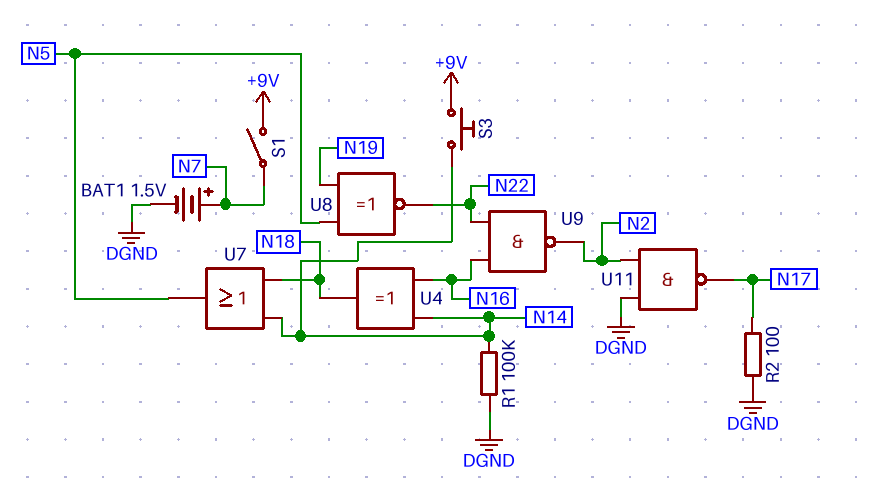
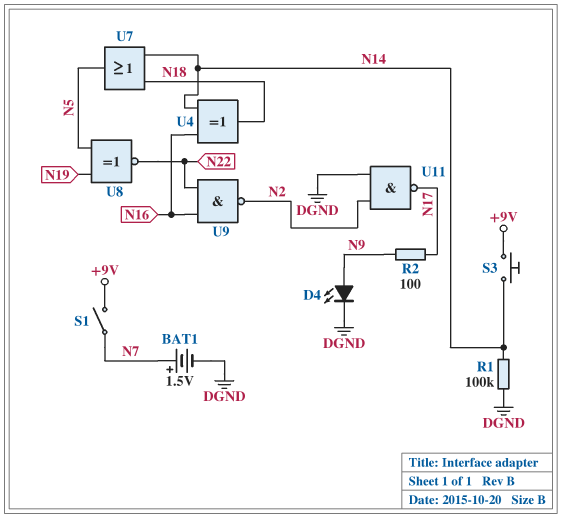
D4: none -> LED (A N9, K DGND)
R2: 100 (DGND, N17) -> 100 (N9, N17)

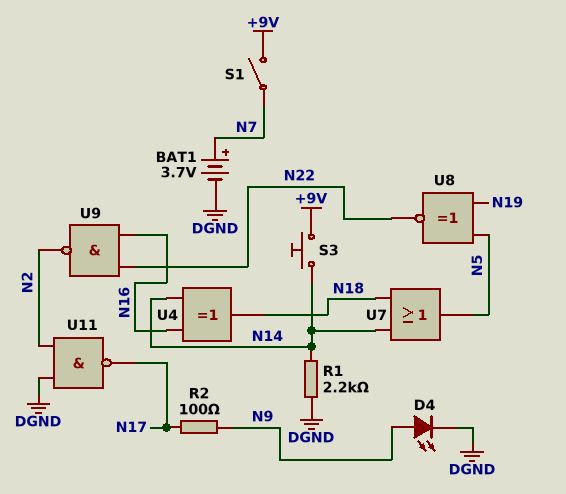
BAT1: 1.5V (plus N7, minus DGND) -> 3.7V (plus N7, minus DGND)
R1: 100k (DGND, N14) -> 2.2k (DGND, N14)

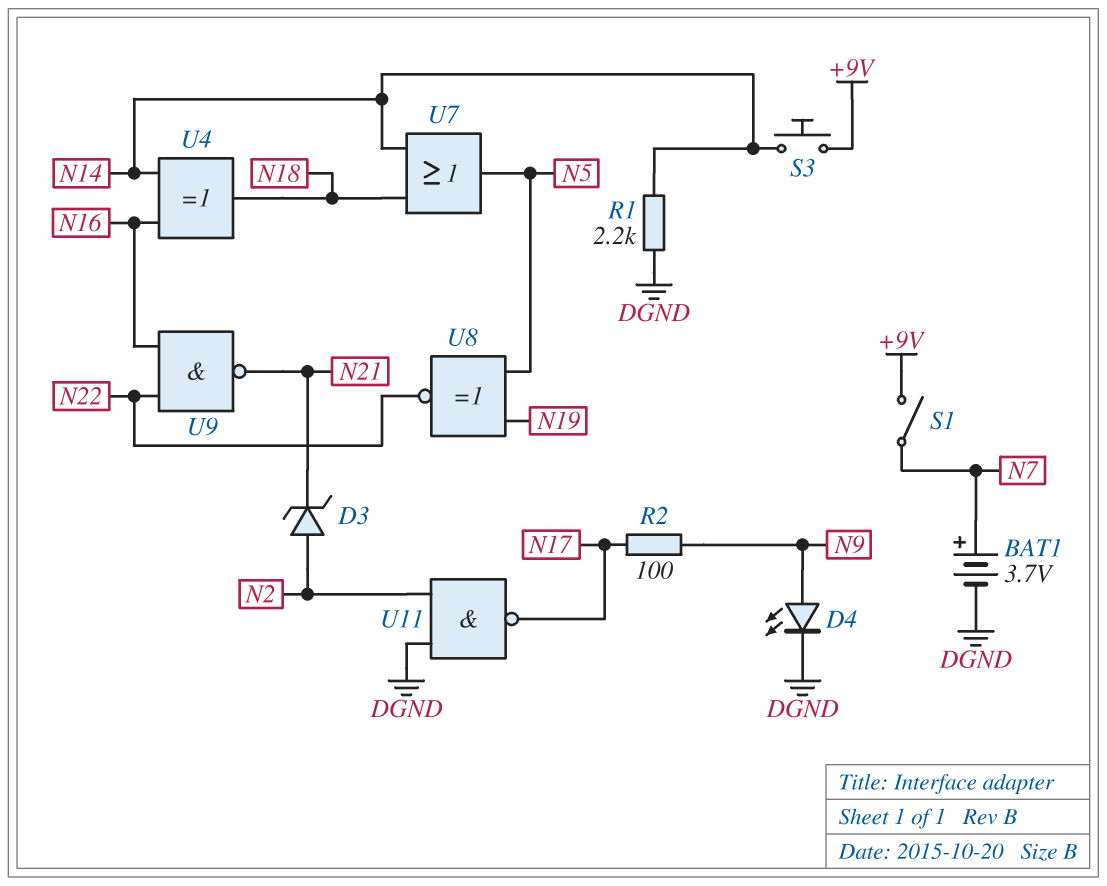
D3: none -> zener (A N2, K N21)
U9: NAND (in N16, in N22, out N2) -> NAND (in N16, in N22, out N21)

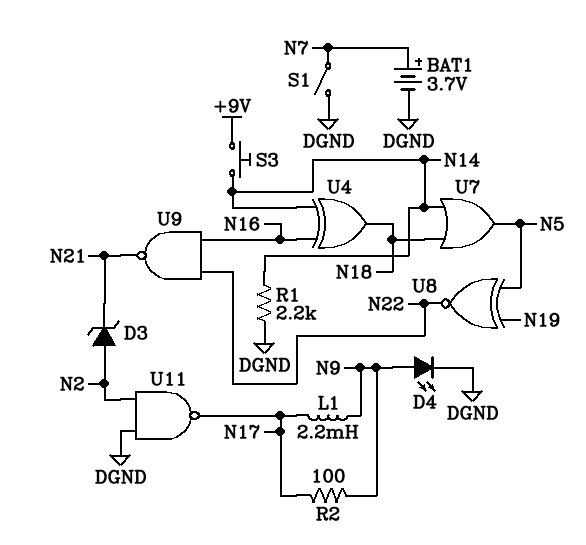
L1: none -> 2.2mH (N9, N17)
S1: switch (+9V, N7) -> switch (DGND, N7)

